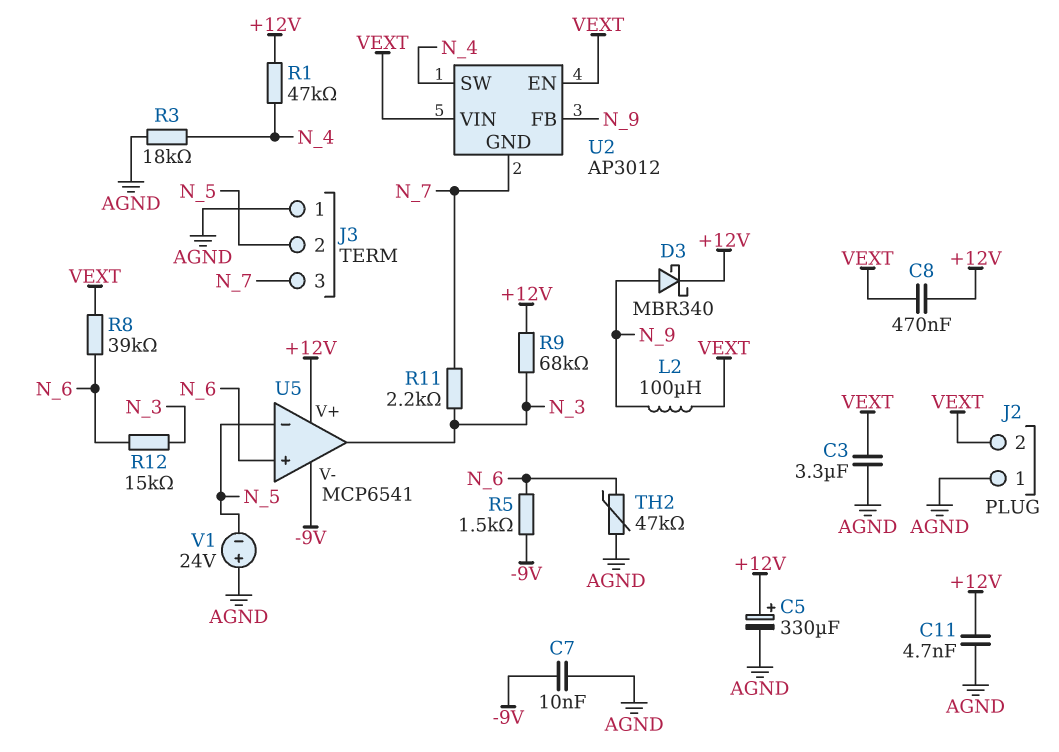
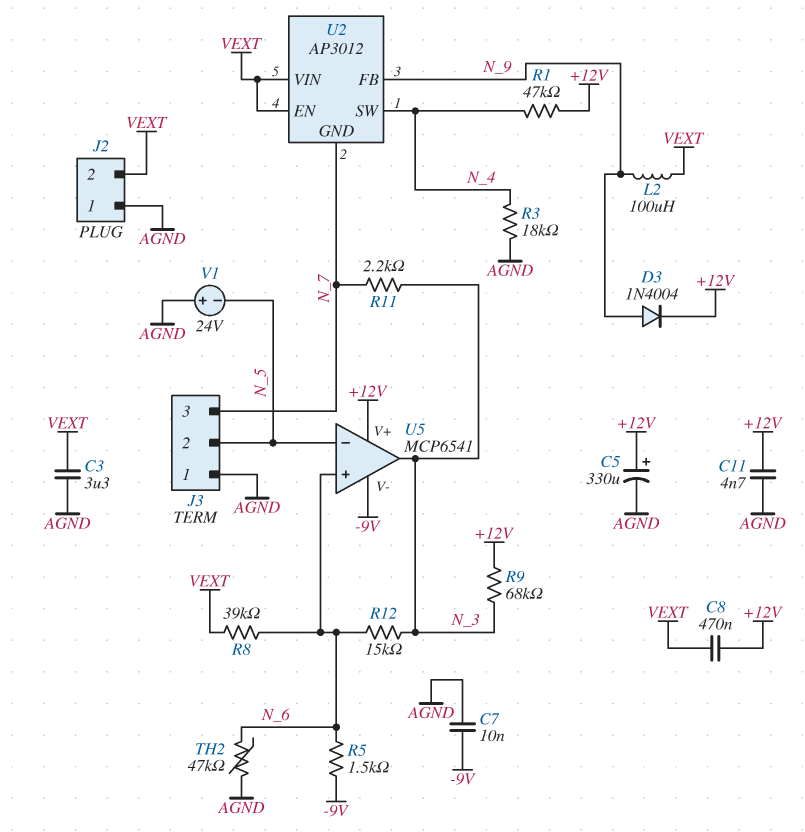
D3: schottky MBR340 (A N_9, K +12V) -> diode 1N4004 (A N_9, K +12V)

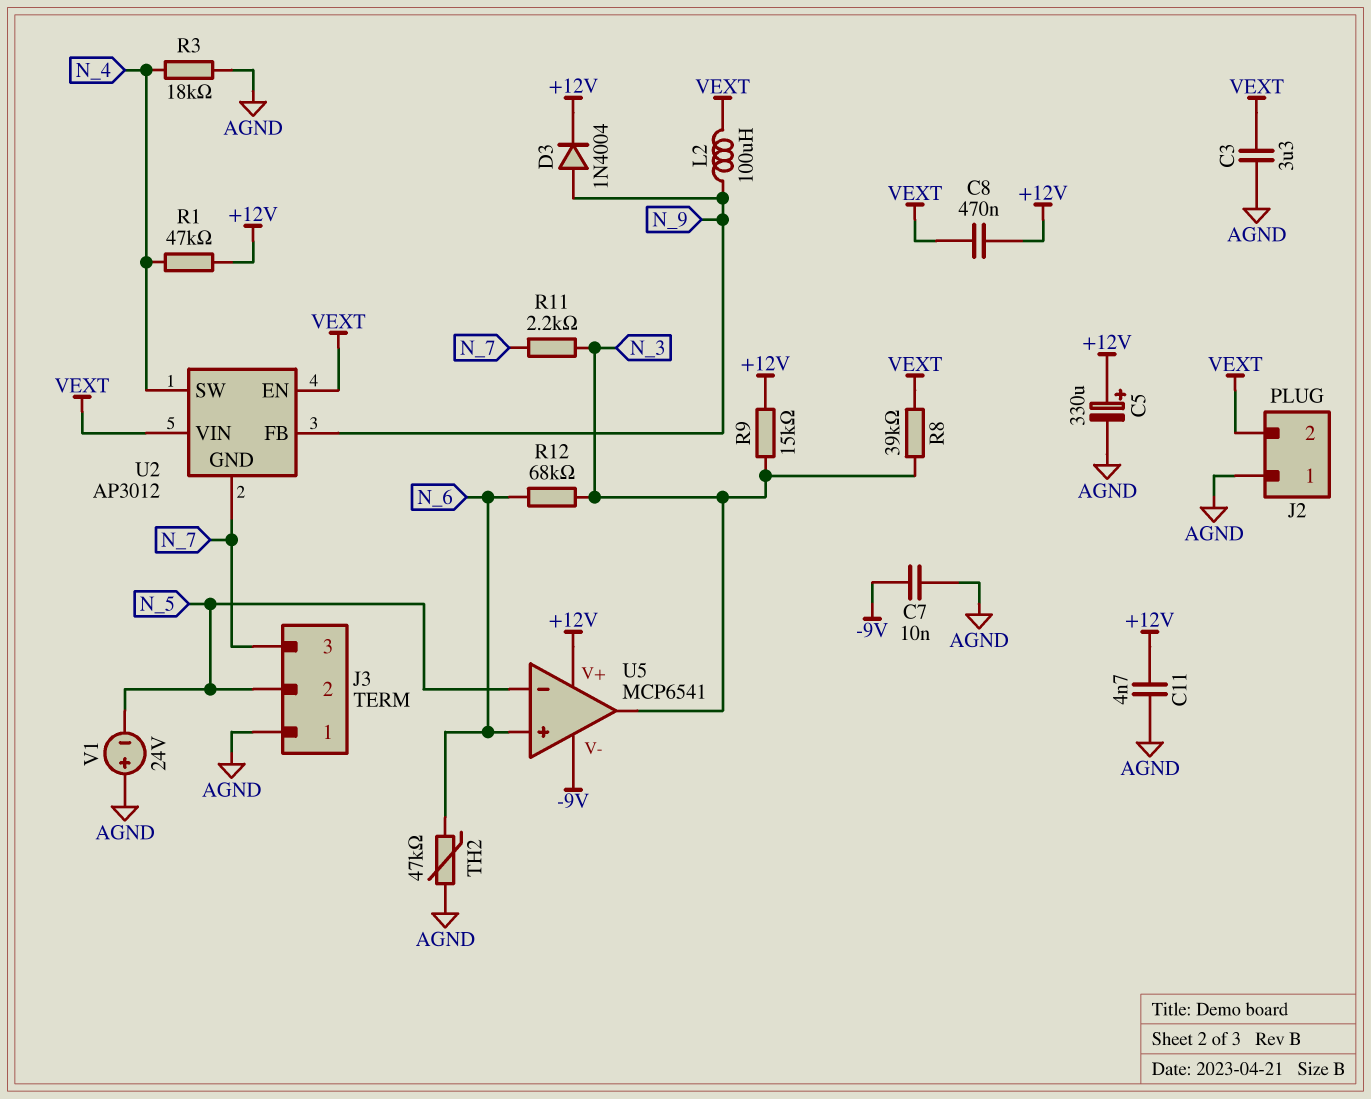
R5: 1.5k (-9V, N_6) -> none
R8: 39k (N_6, VEXT) -> 39k (N_3, VEXT)
R9: 68k (+12V, N_3) -> 15k (+12V, N_3)
R12: 15k (N_3, N_6) -> 68k (N_3, N_6)

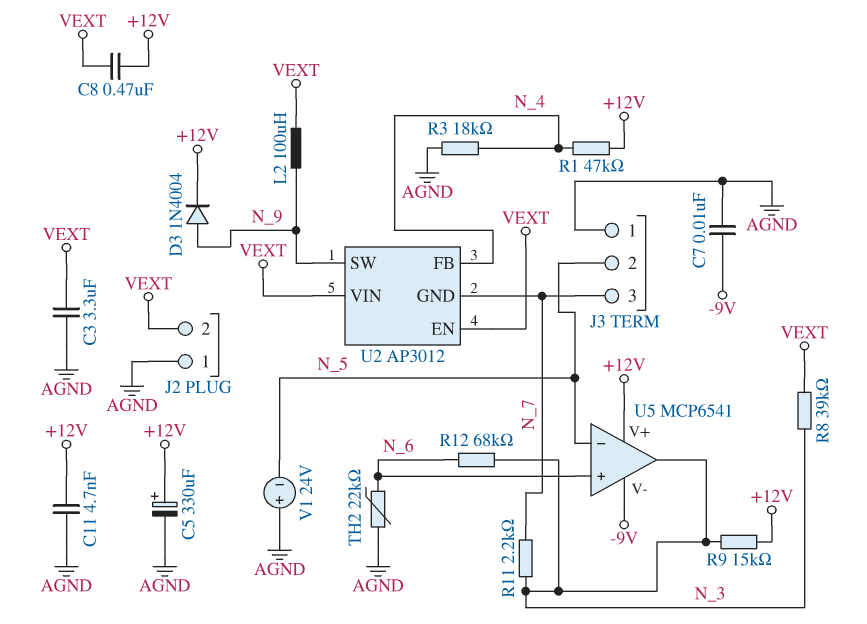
TH2: 47k (AGND, N_6) -> 22k (AGND, N_6)
U2 pin FB: N_9 -> N_4
U2 pin SW: N_4 -> N_9

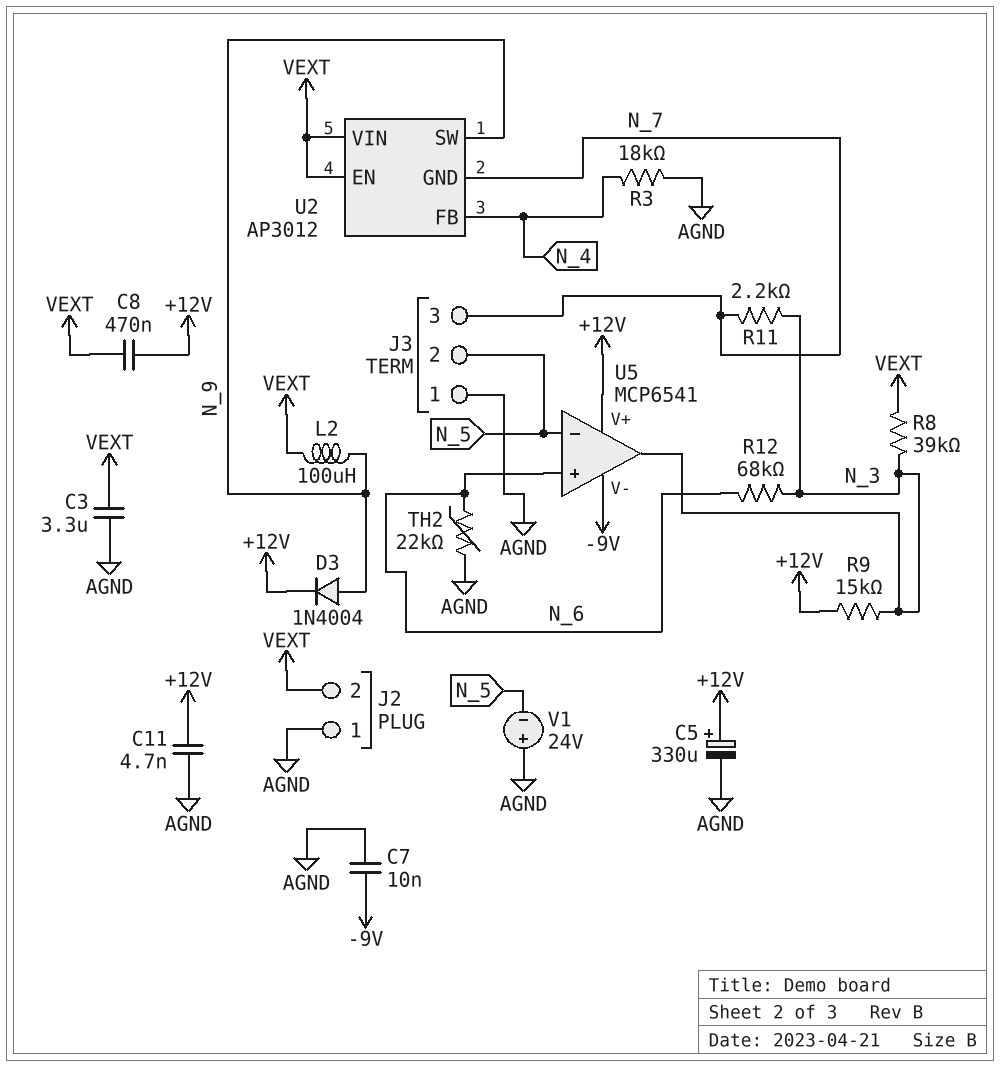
R1: 47k (+12V, N_4) -> none

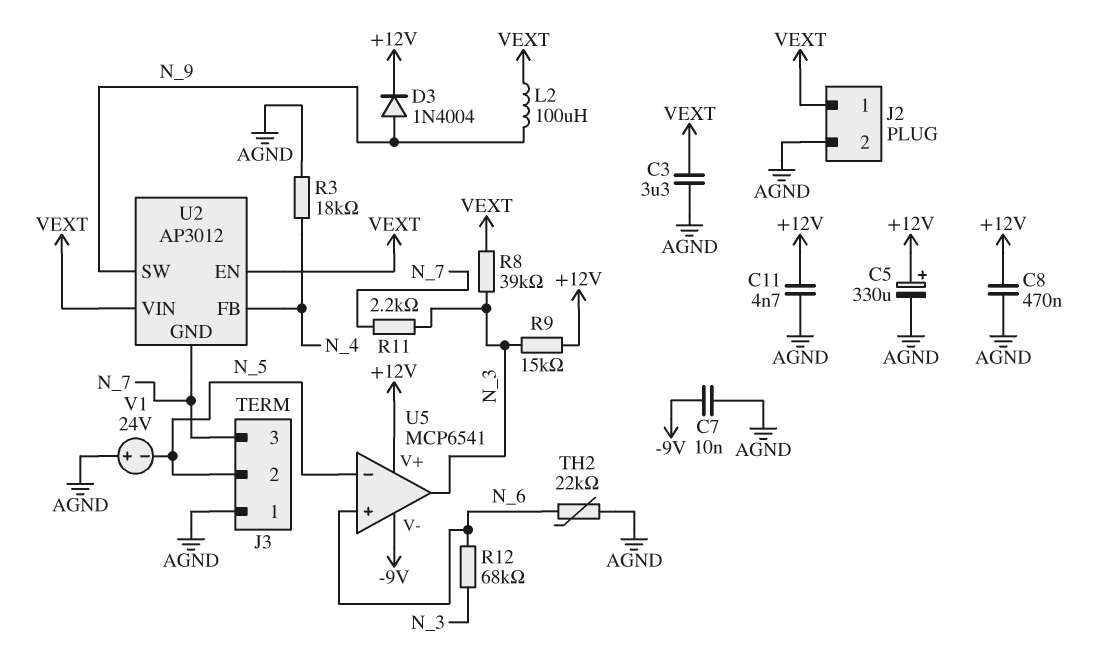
C8: 470nF (+12V, VEXT) -> 470nF (+12V, AGND)
J2 pin 1: AGND -> VEXT
J2 pin 2: VEXT -> AGND

